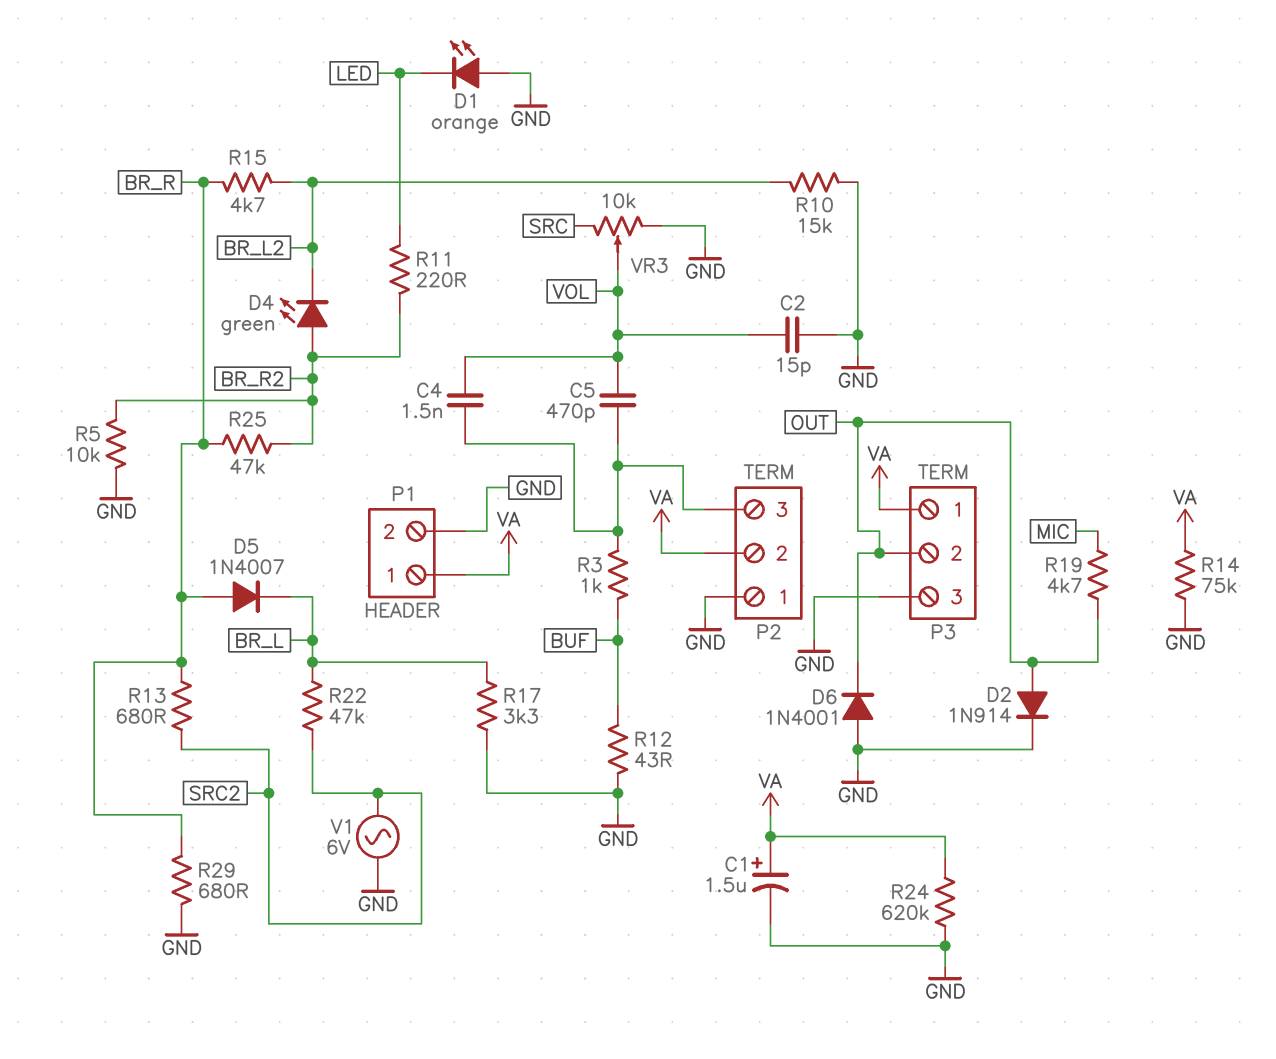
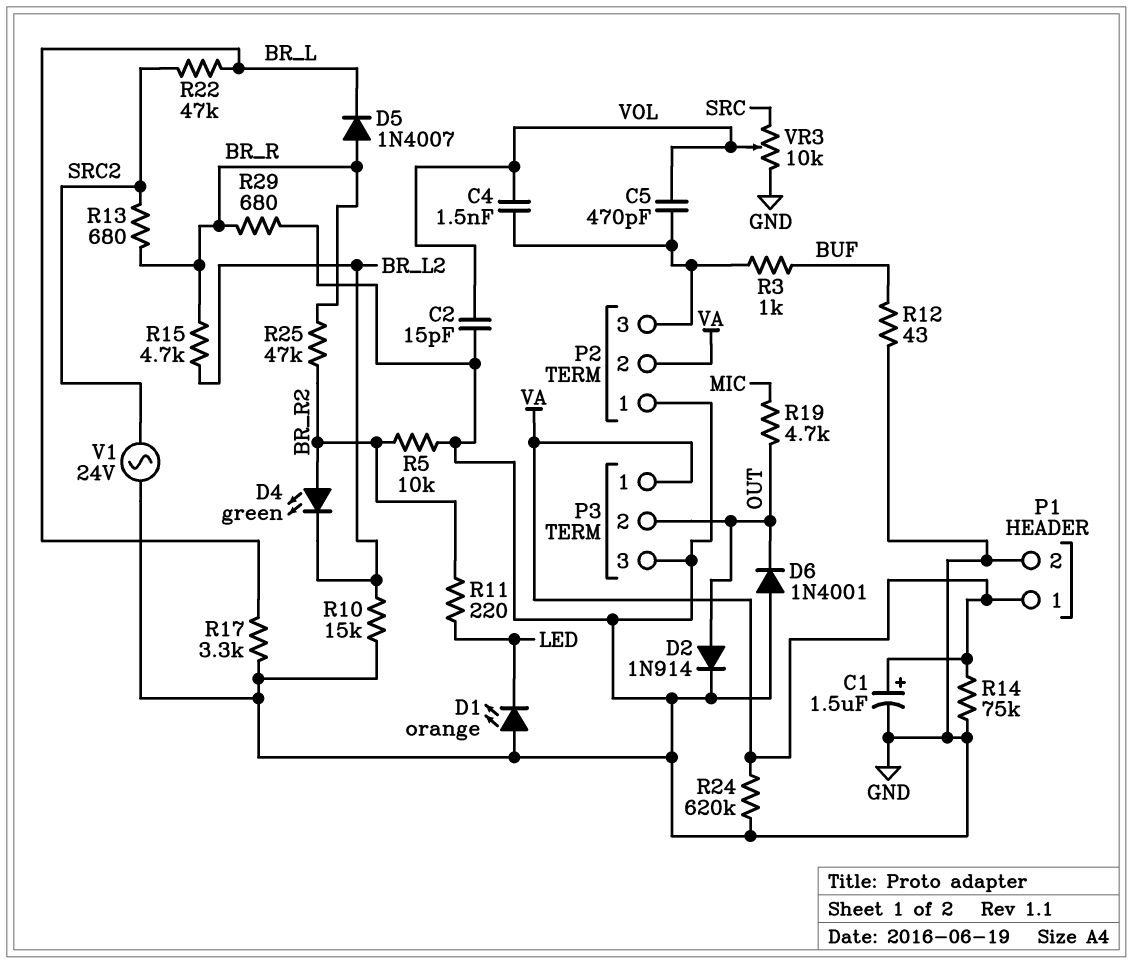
V1: AC 6V (GND, SRC2) -> AC 24V (GND, SRC2)

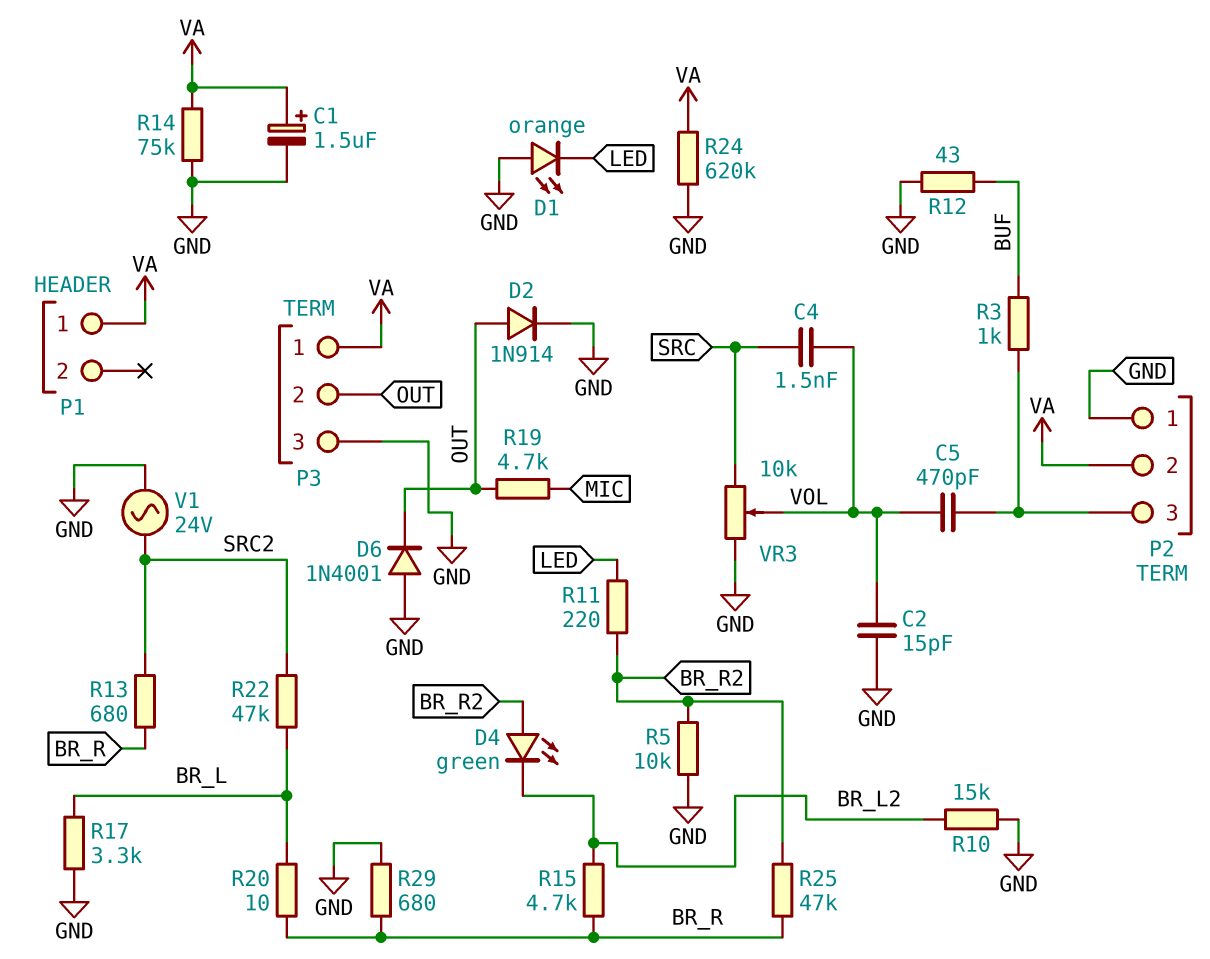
C4: 1.5nF (P2/3, VOL) -> 1.5nF (SRC, VOL)
D5: diode 1N4007 (A BR_R, K BR_L) -> none
P1 pin 2: GND -> none
R20: none -> 10 (BR_L, BR_R)

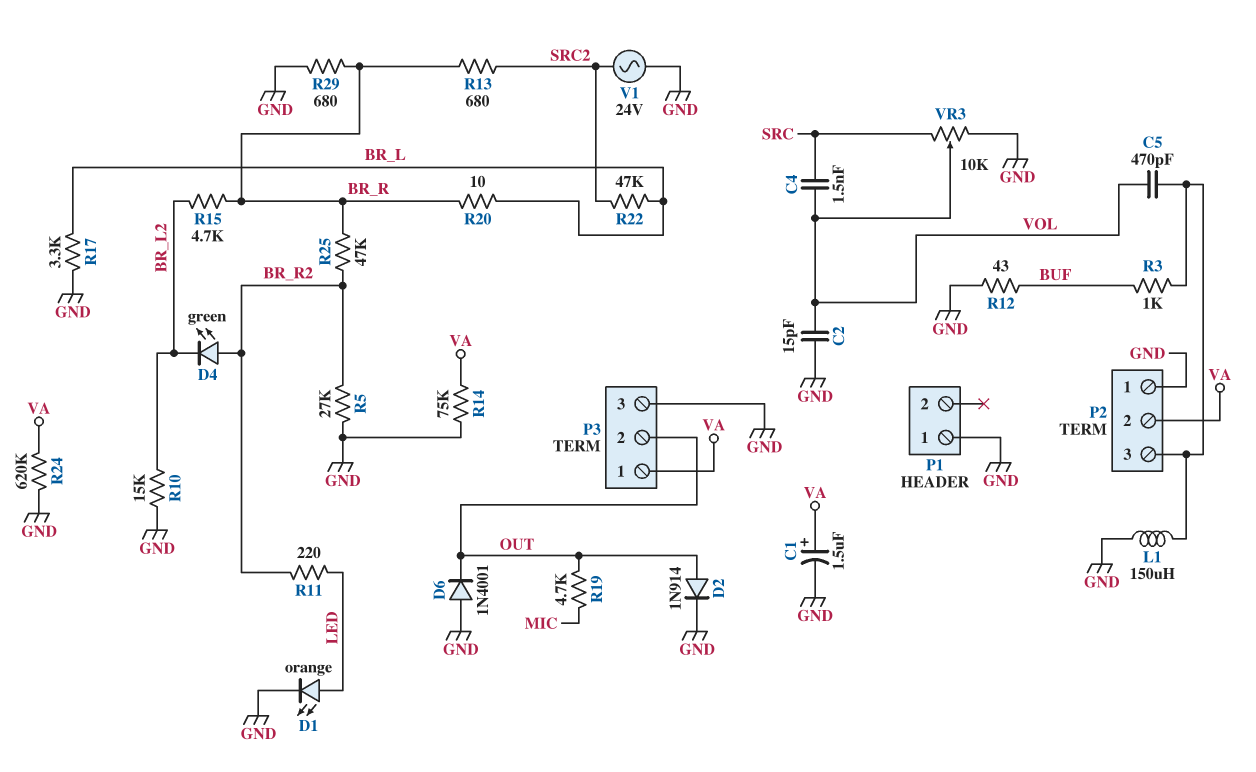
D1: LED orange (A GND, K LED) -> LED orange (A LED, K GND)
L1: none -> 150uH (GND, P2/3)
P1 pin 1: VA -> GND
R5: 10k (BR_R2, GND) -> 27k (BR_R2, GND)

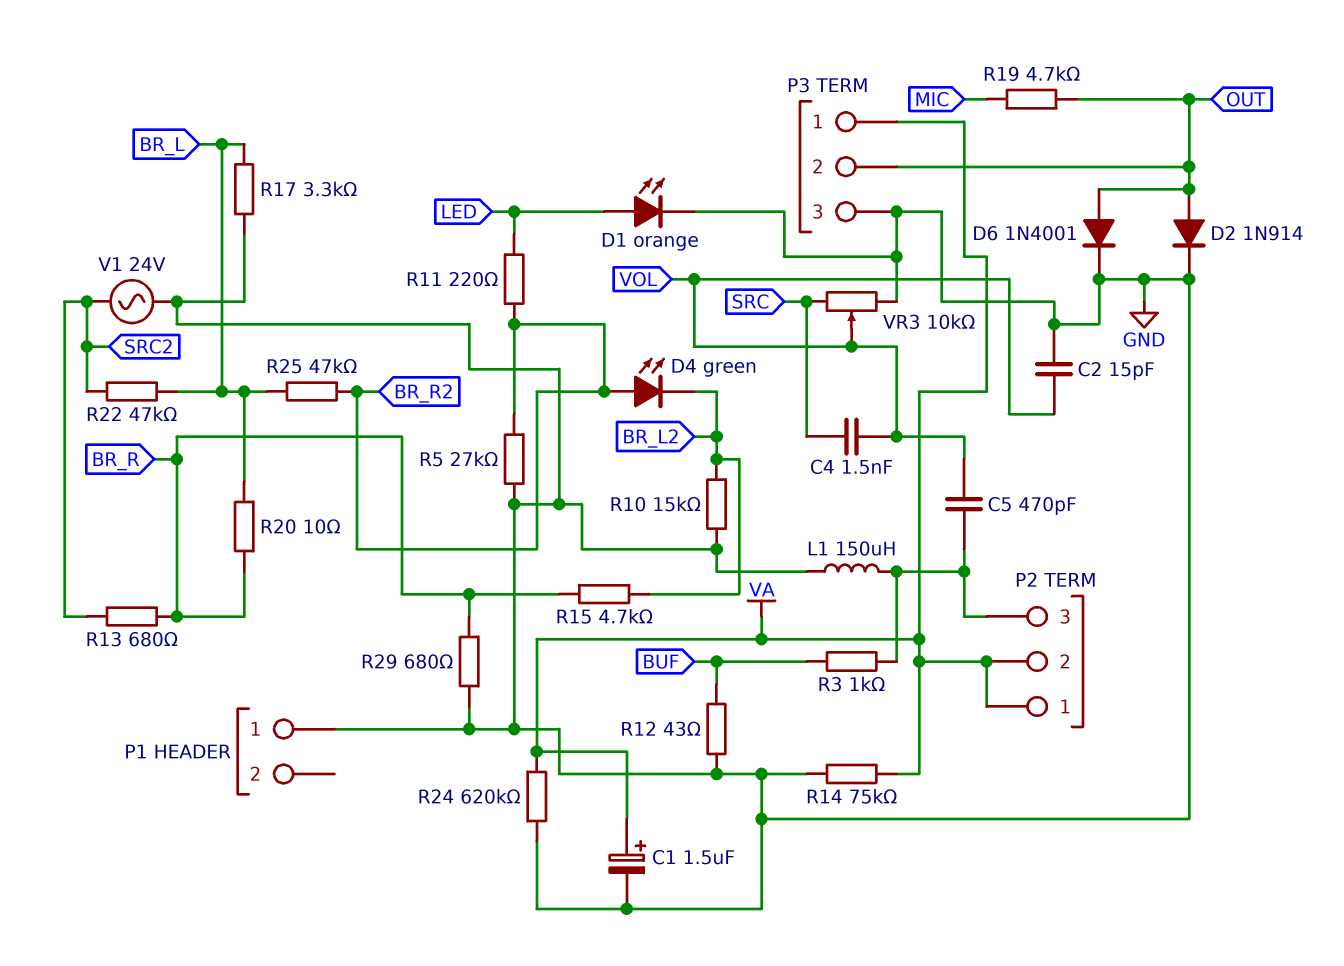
D6: diode 1N4001 (A GND, K OUT) -> diode 1N4001 (A OUT, K GND)
P2 pin 1: GND -> VA
R25: 47k (BR_R, BR_R2) -> 47k (BR_L, BR_R2)

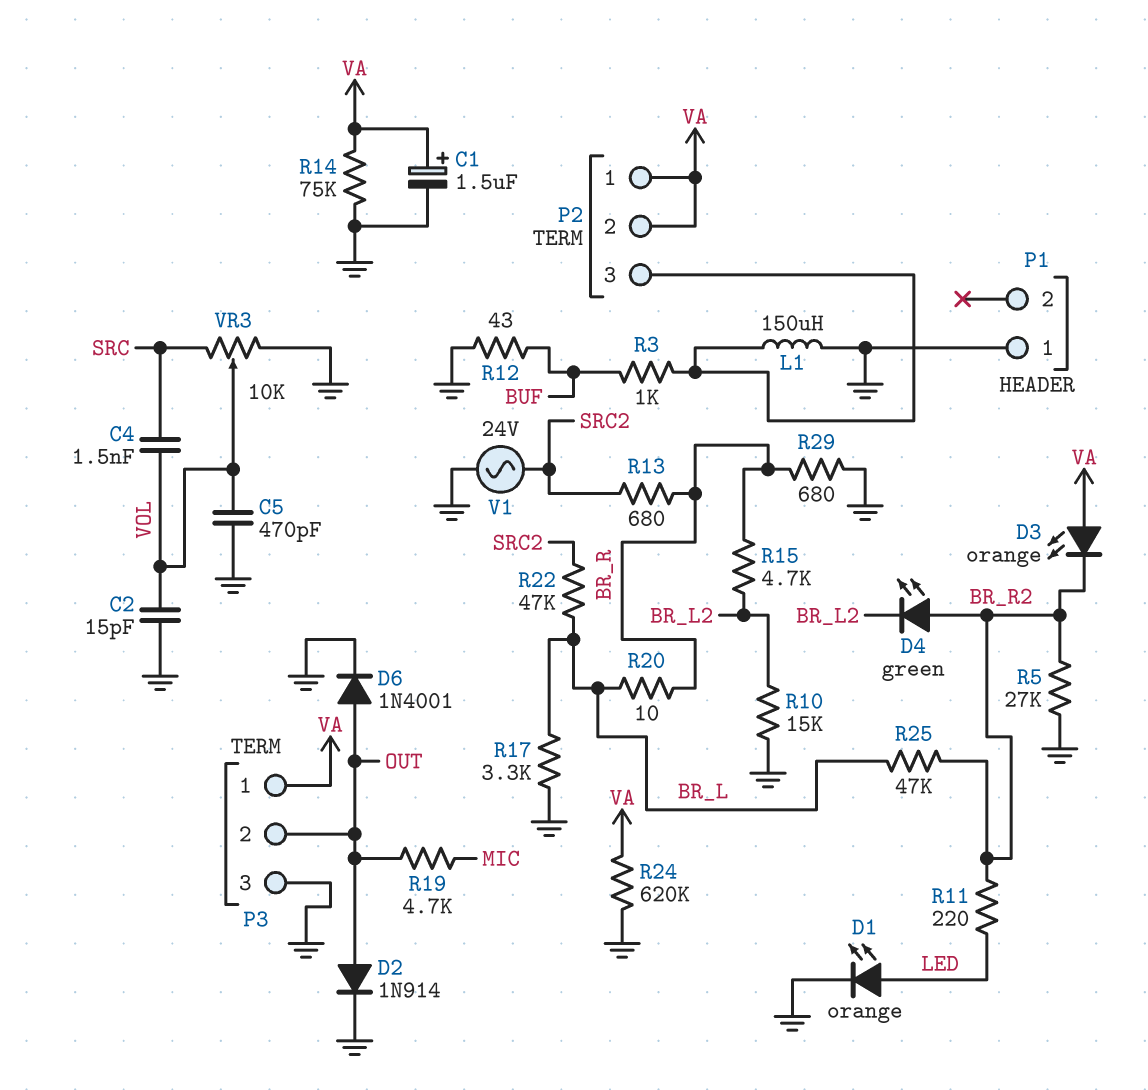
C5: 470pF (P2/3, VOL) -> 470pF (GND, VOL)
D3: none -> LED orange (A VA, K BR_R2)

